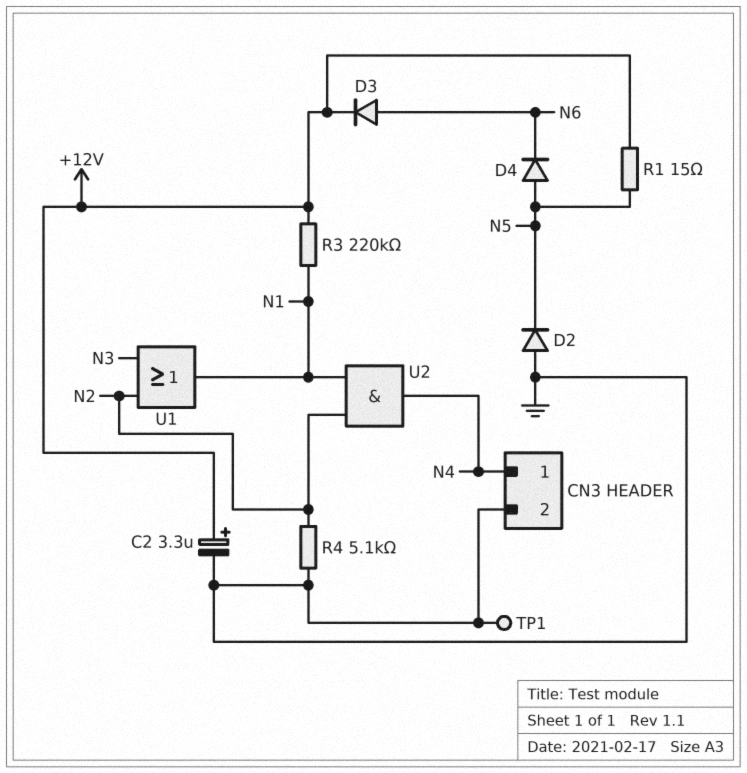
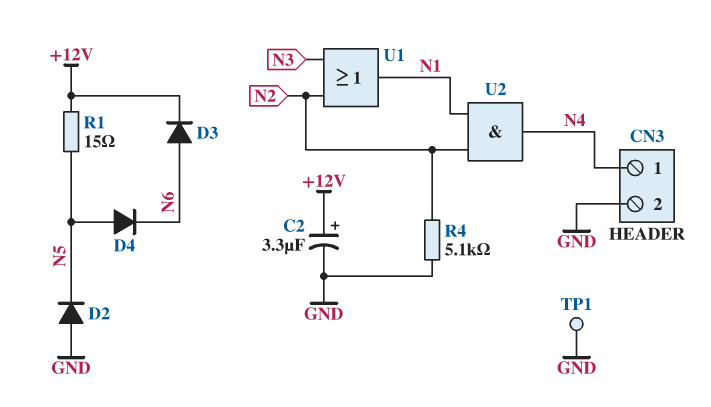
R3: 220k (+12V, N1) -> none

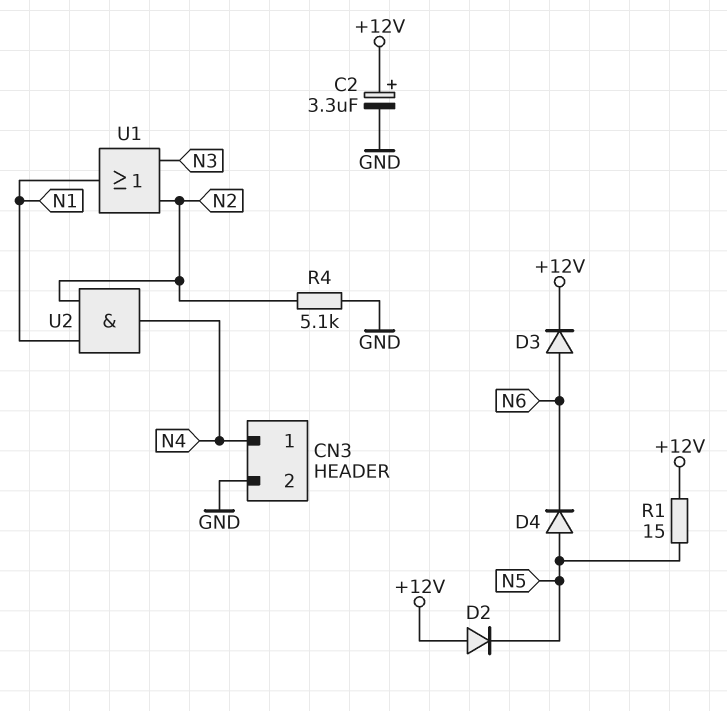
D2: diode (A GND, K N5) -> diode (A +12V, K N5)
TP1: test point (GND) -> none

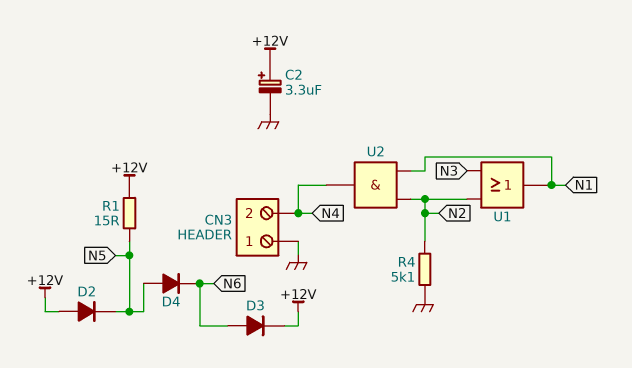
CN3 pin 1: N4 -> GND
CN3 pin 2: GND -> N4

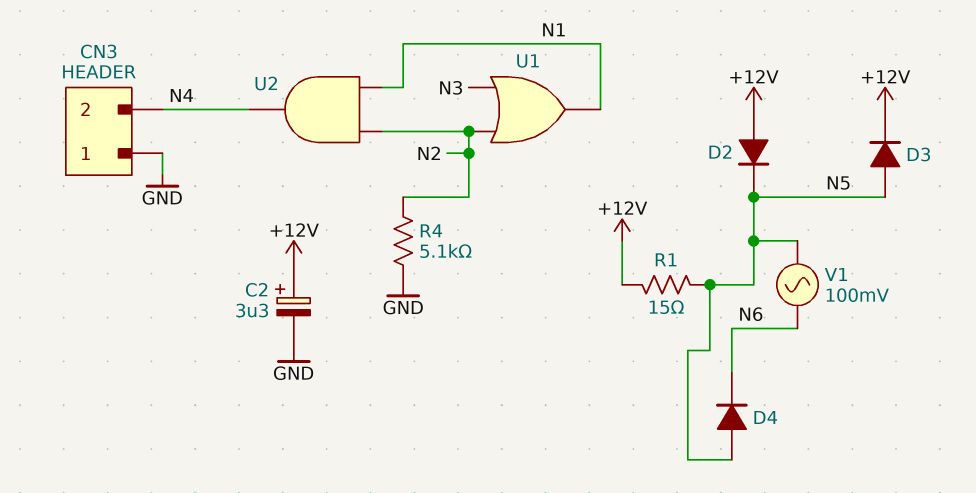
D3: diode (A N6, K +12V) -> diode (A N5, K +12V)
V1: none -> AC 100mV (N5, N6)

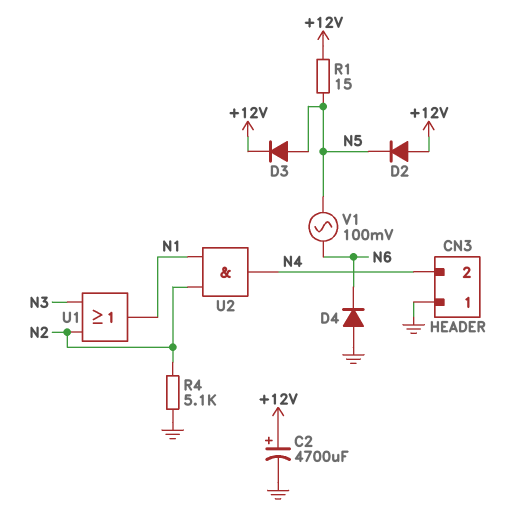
C2: 3.3uF (plus +12V, minus GND) -> 4700uF (plus +12V, minus GND)
D4: diode (A N5, K N6) -> diode (A GND, K N6)

